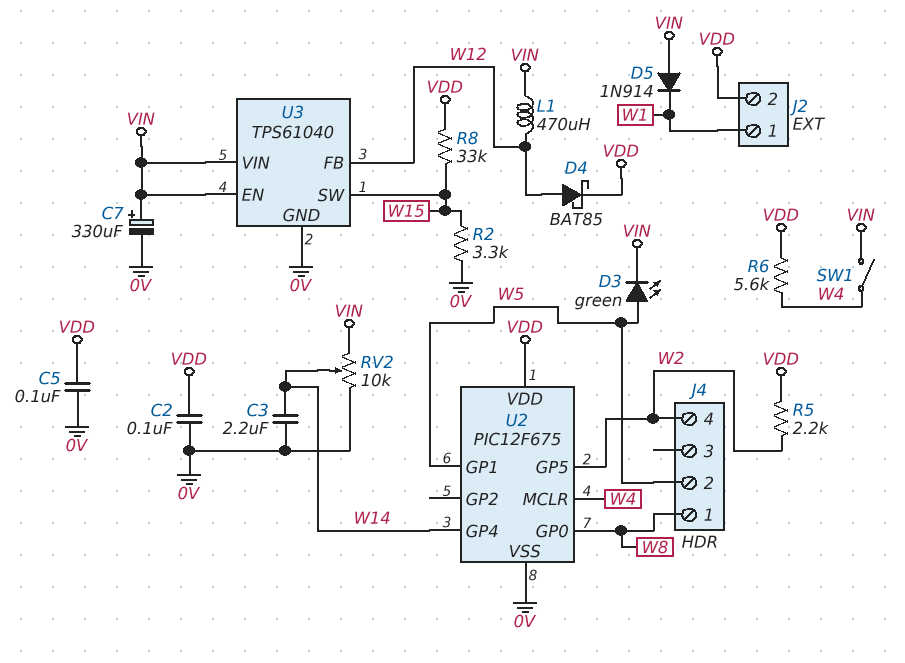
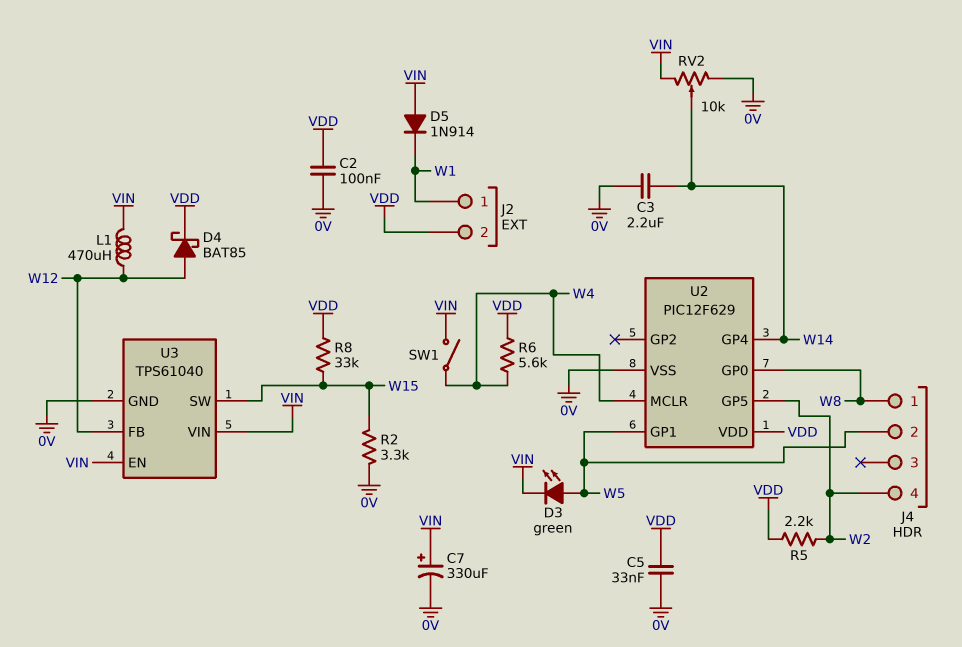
C5: 100nF (0V, VDD) -> 33nF (0V, VDD)
U2: PIC12F675 -> PIC12F629

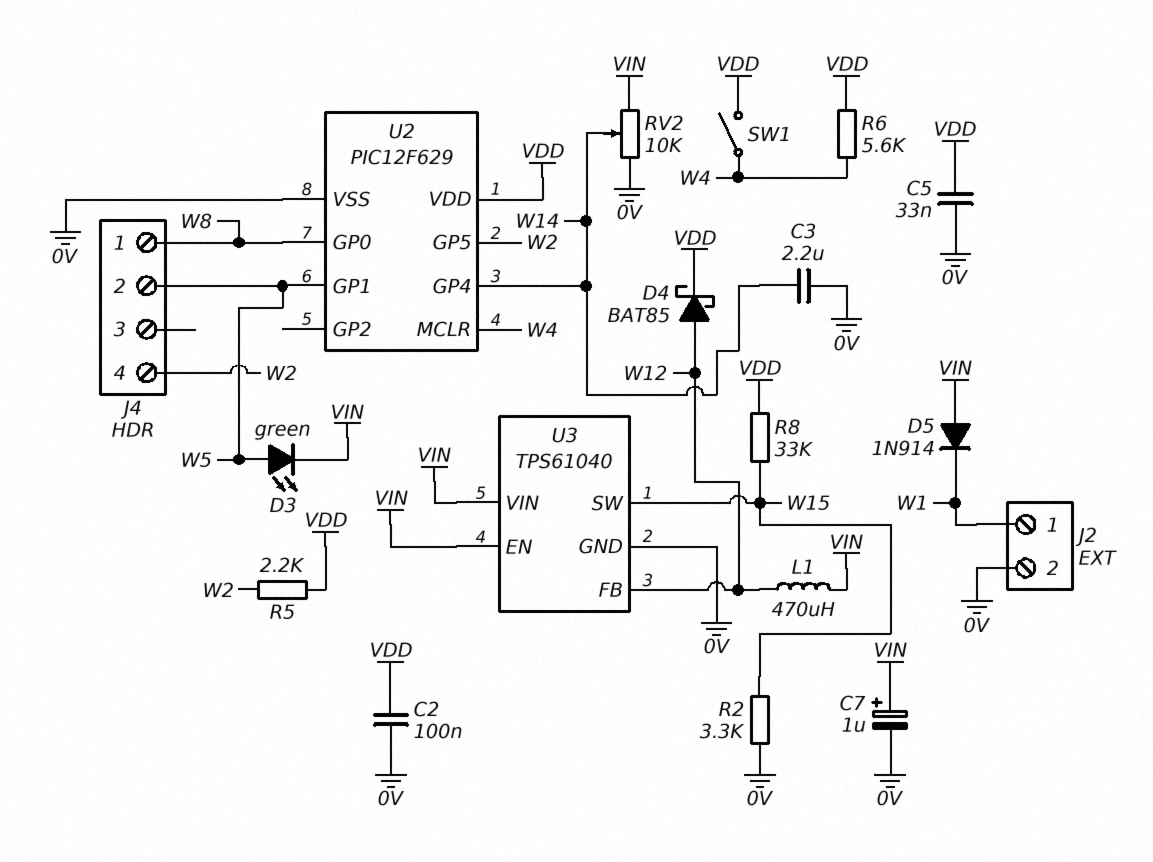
C7: 330uF (plus VIN, minus 0V) -> 1uF (plus VIN, minus 0V)
J2 pin 2: VDD -> 0V
SW1: switch (VIN, W4) -> switch (VDD, W4)

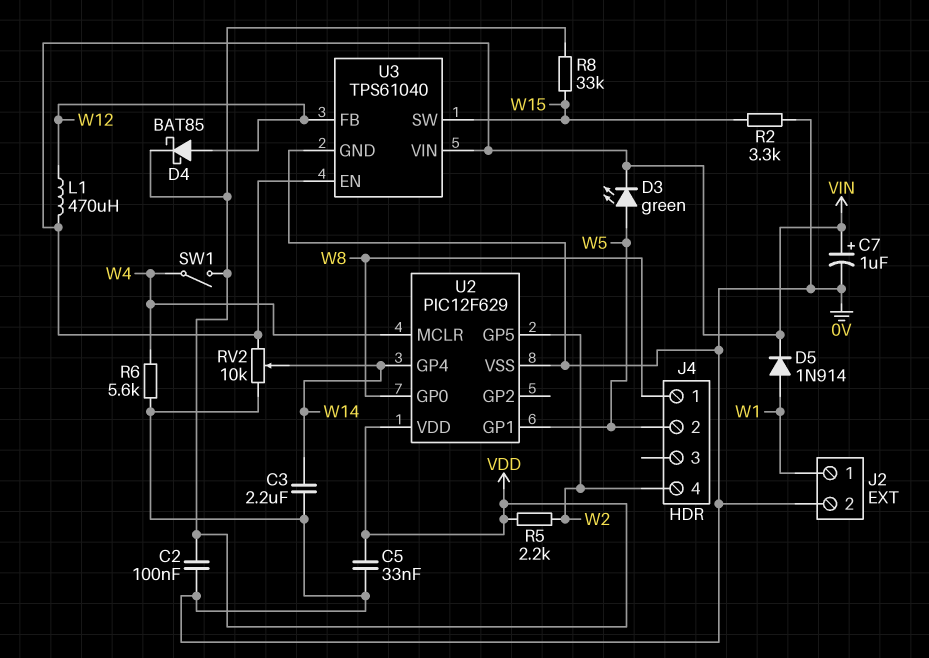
D5: diode 1N914 (A VIN, K W1) -> diode 1N914 (A W1, K VIN)
R6: 5.6k (VDD, W4) -> 5.6k (0V, W4)

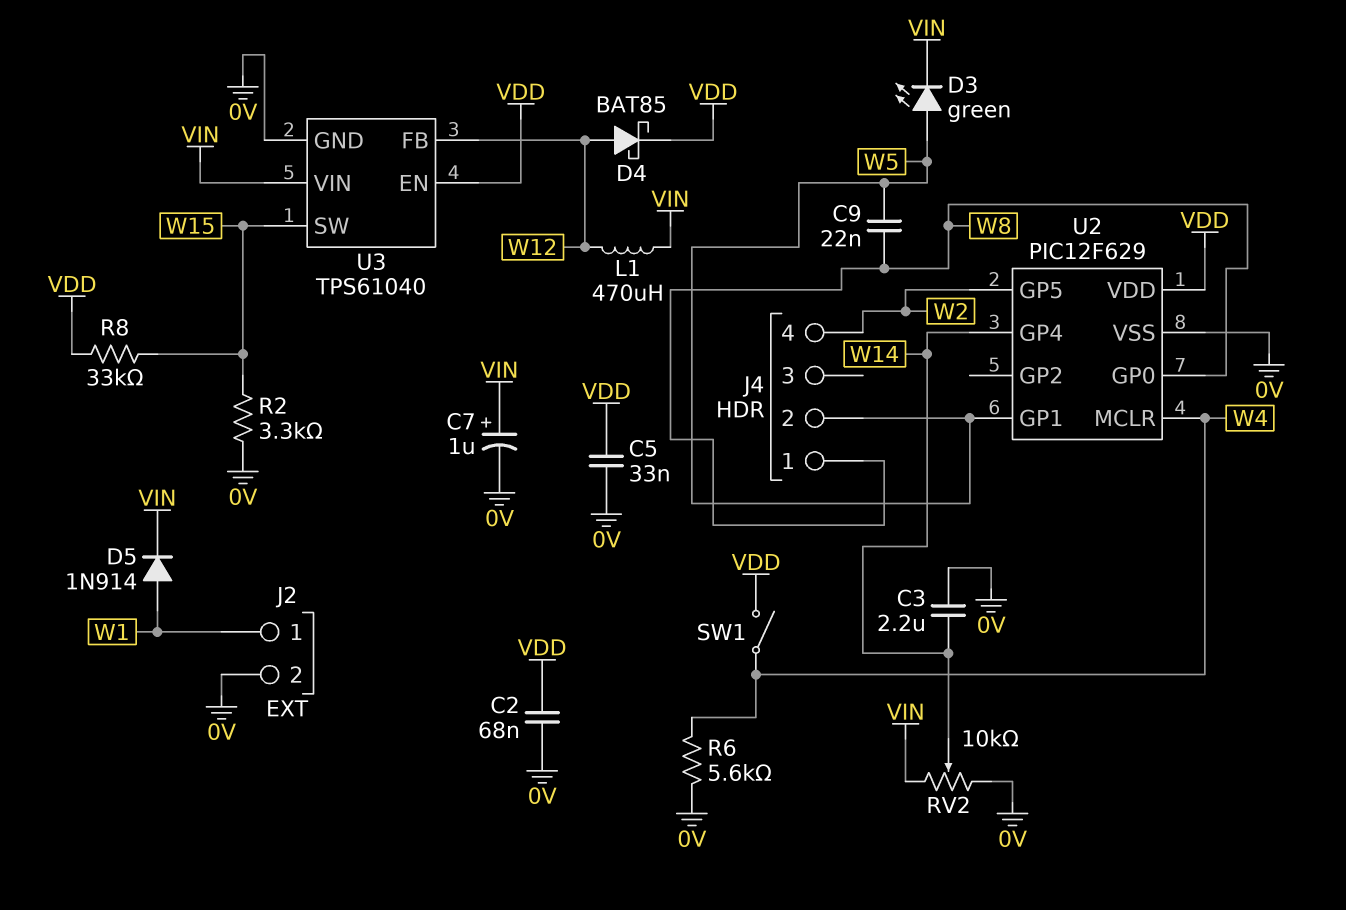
C2: 100nF (0V, VDD) -> 68nF (0V, VDD)
C9: none -> 22nF (W5, W8)
R5: 2.2k (VDD, W2) -> none
U3 pin EN: VIN -> VDD

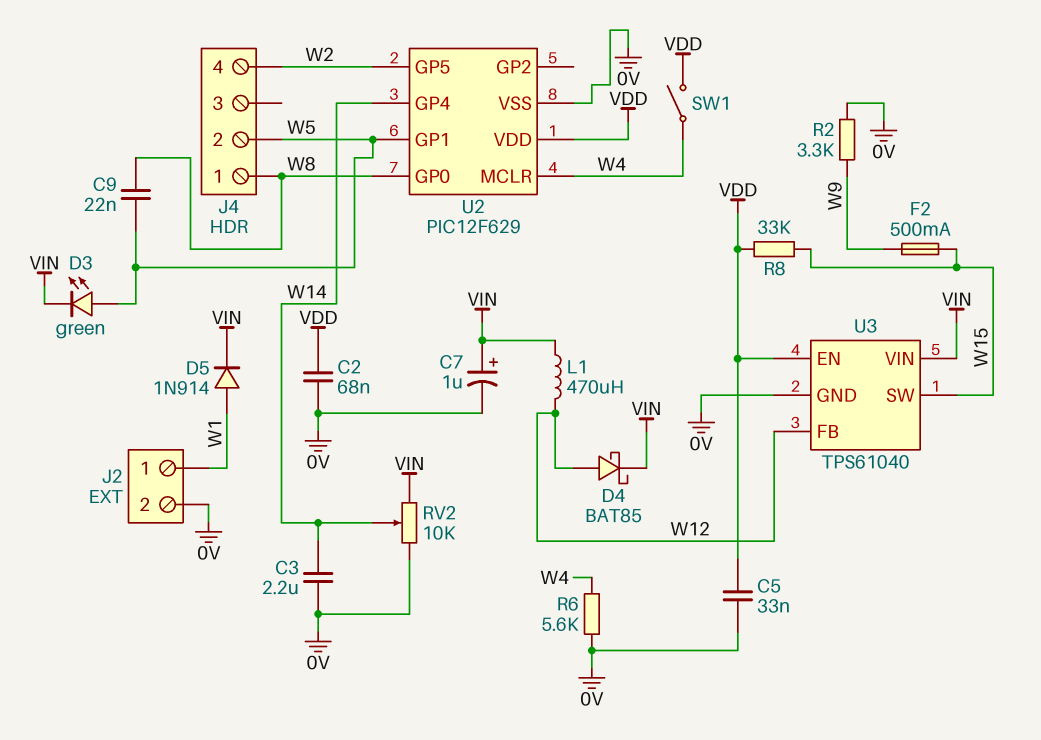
D4: schottky BAT85 (A W12, K VDD) -> schottky BAT85 (A W12, K VIN)
F2: none -> 500mA (W9, W15)
R2: 3.3k (0V, W15) -> 3.3k (0V, W9)

